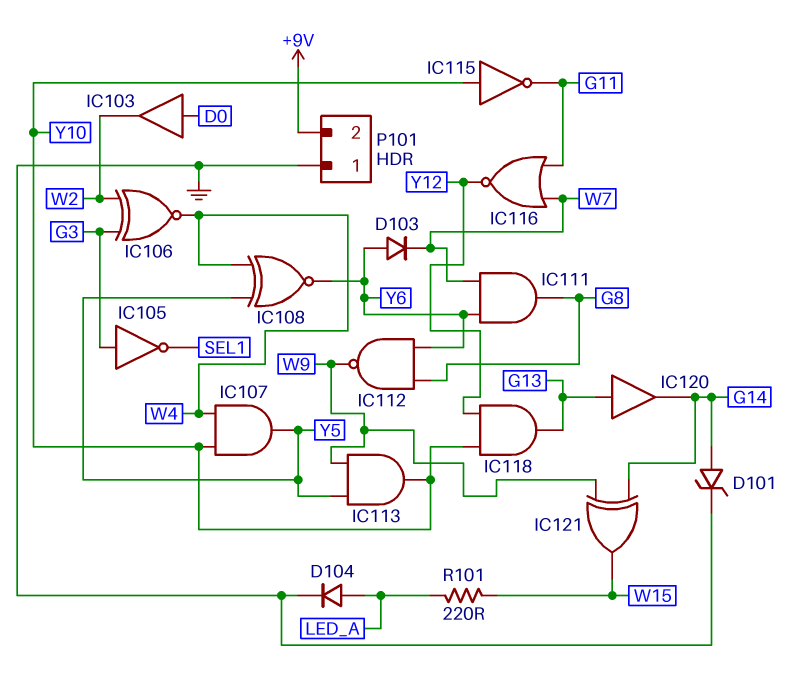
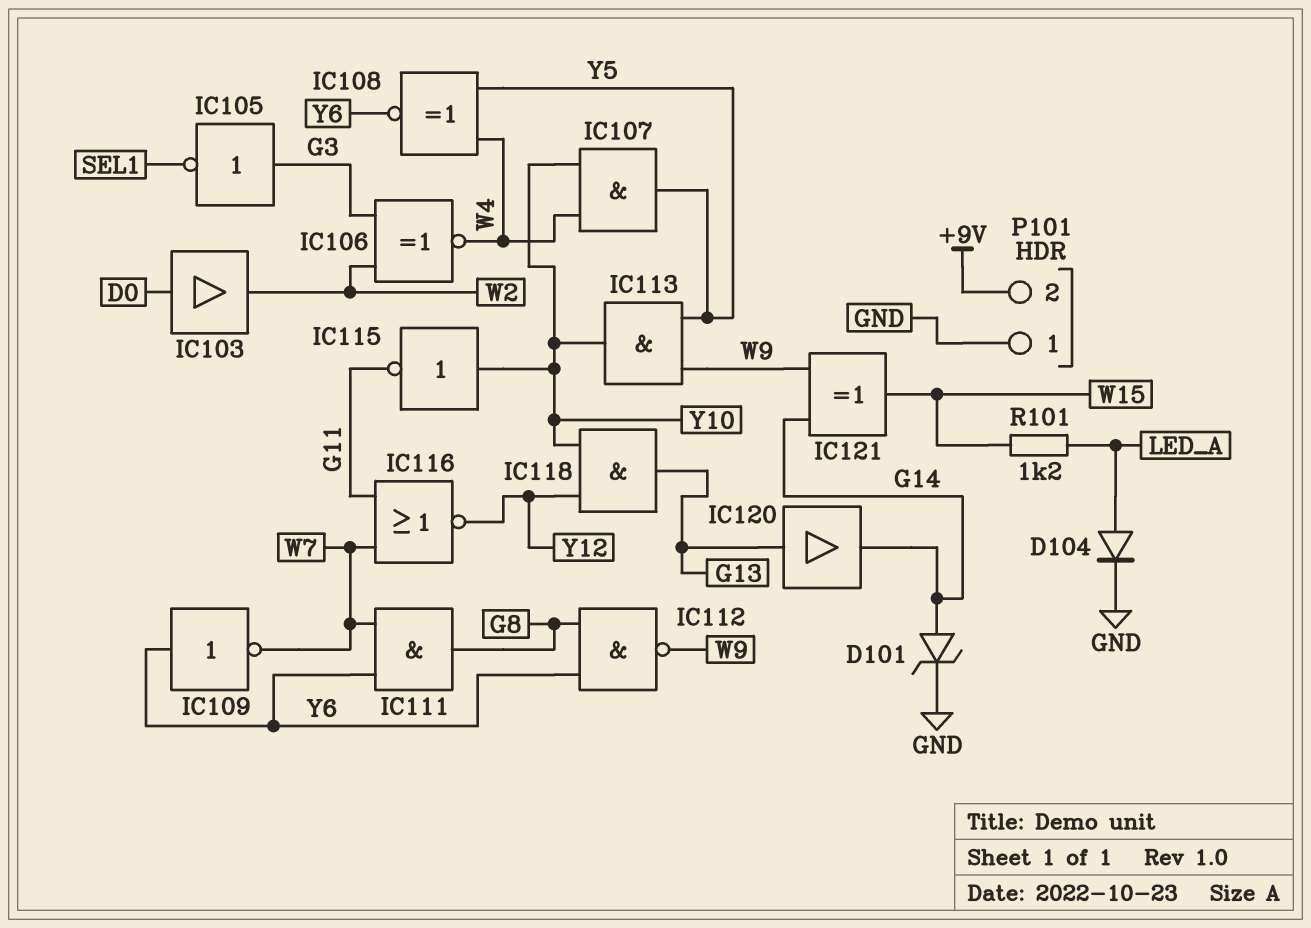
D103: diode (A Y6, K W7) -> none
IC109: none -> NOT (in Y6, out W7)
R101: 220 (LED_A, W15) -> 1.2k (LED_A, W15)

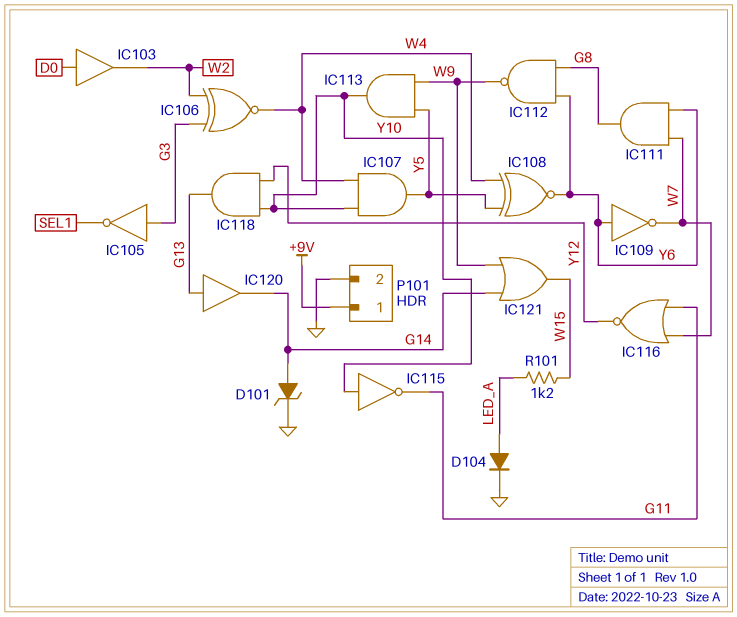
IC121: XOR (in G14, in W9, out W15) -> OR (in G14, in W9, out W15)
P101 pin 1: GND -> +9V
P101 pin 2: +9V -> GND

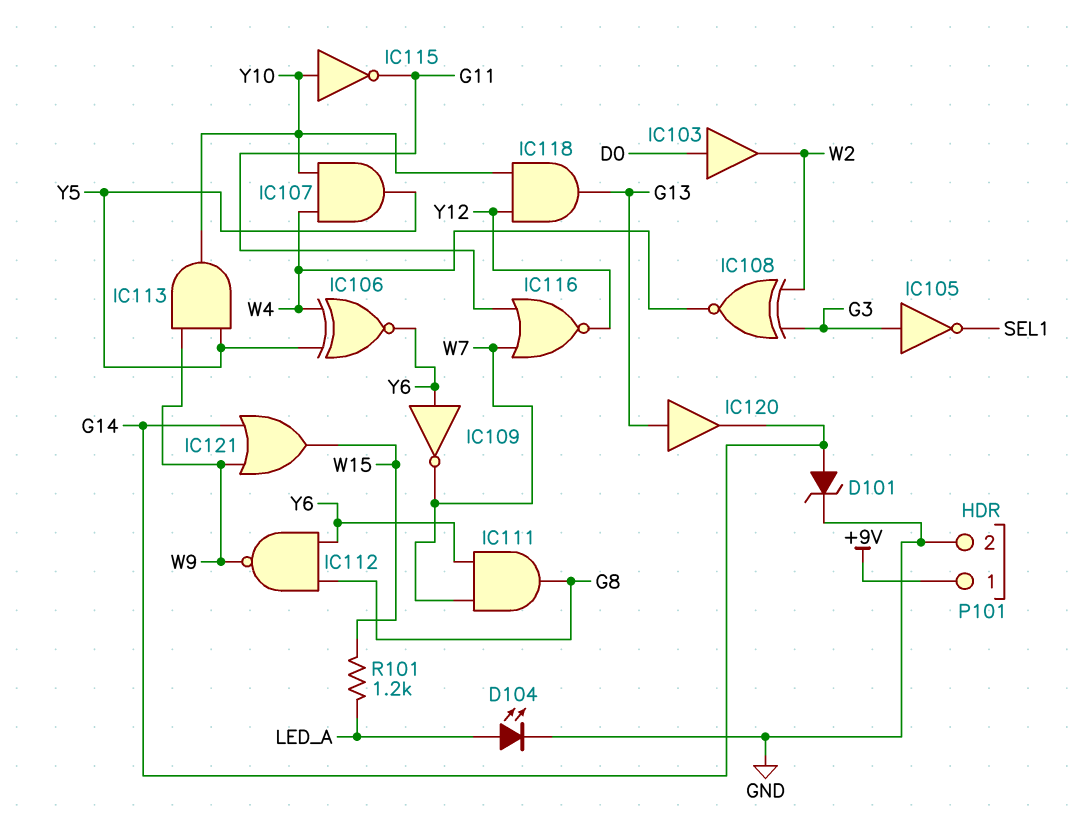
D104: diode (A LED_A, K GND) -> LED (A LED_A, K GND)
IC106: XNOR (in G3, in W2, out W4) -> XNOR (in W4, in Y5, out Y6)
IC108: XNOR (in W4, in Y5, out Y6) -> XNOR (in G3, in W2, out W4)

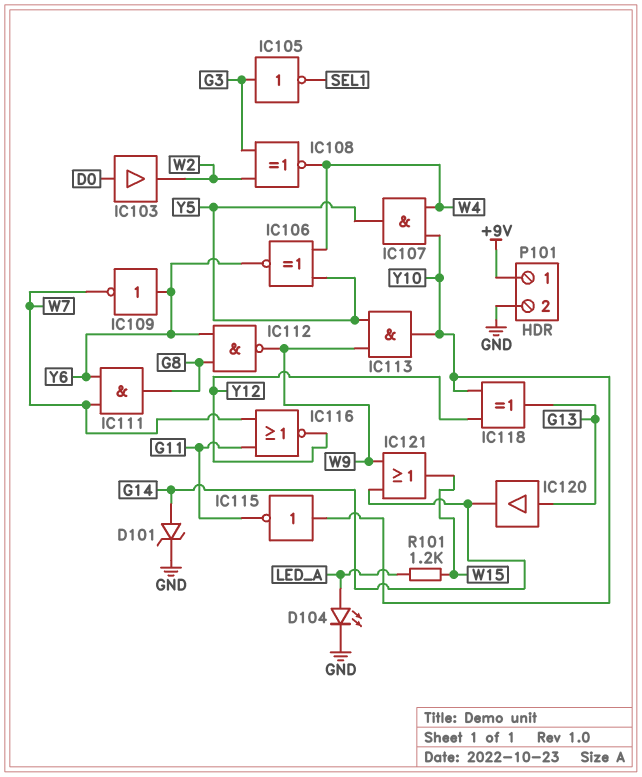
IC118: AND (in Y10, in Y12, out G13) -> XOR (in Y10, in Y12, out G13)

